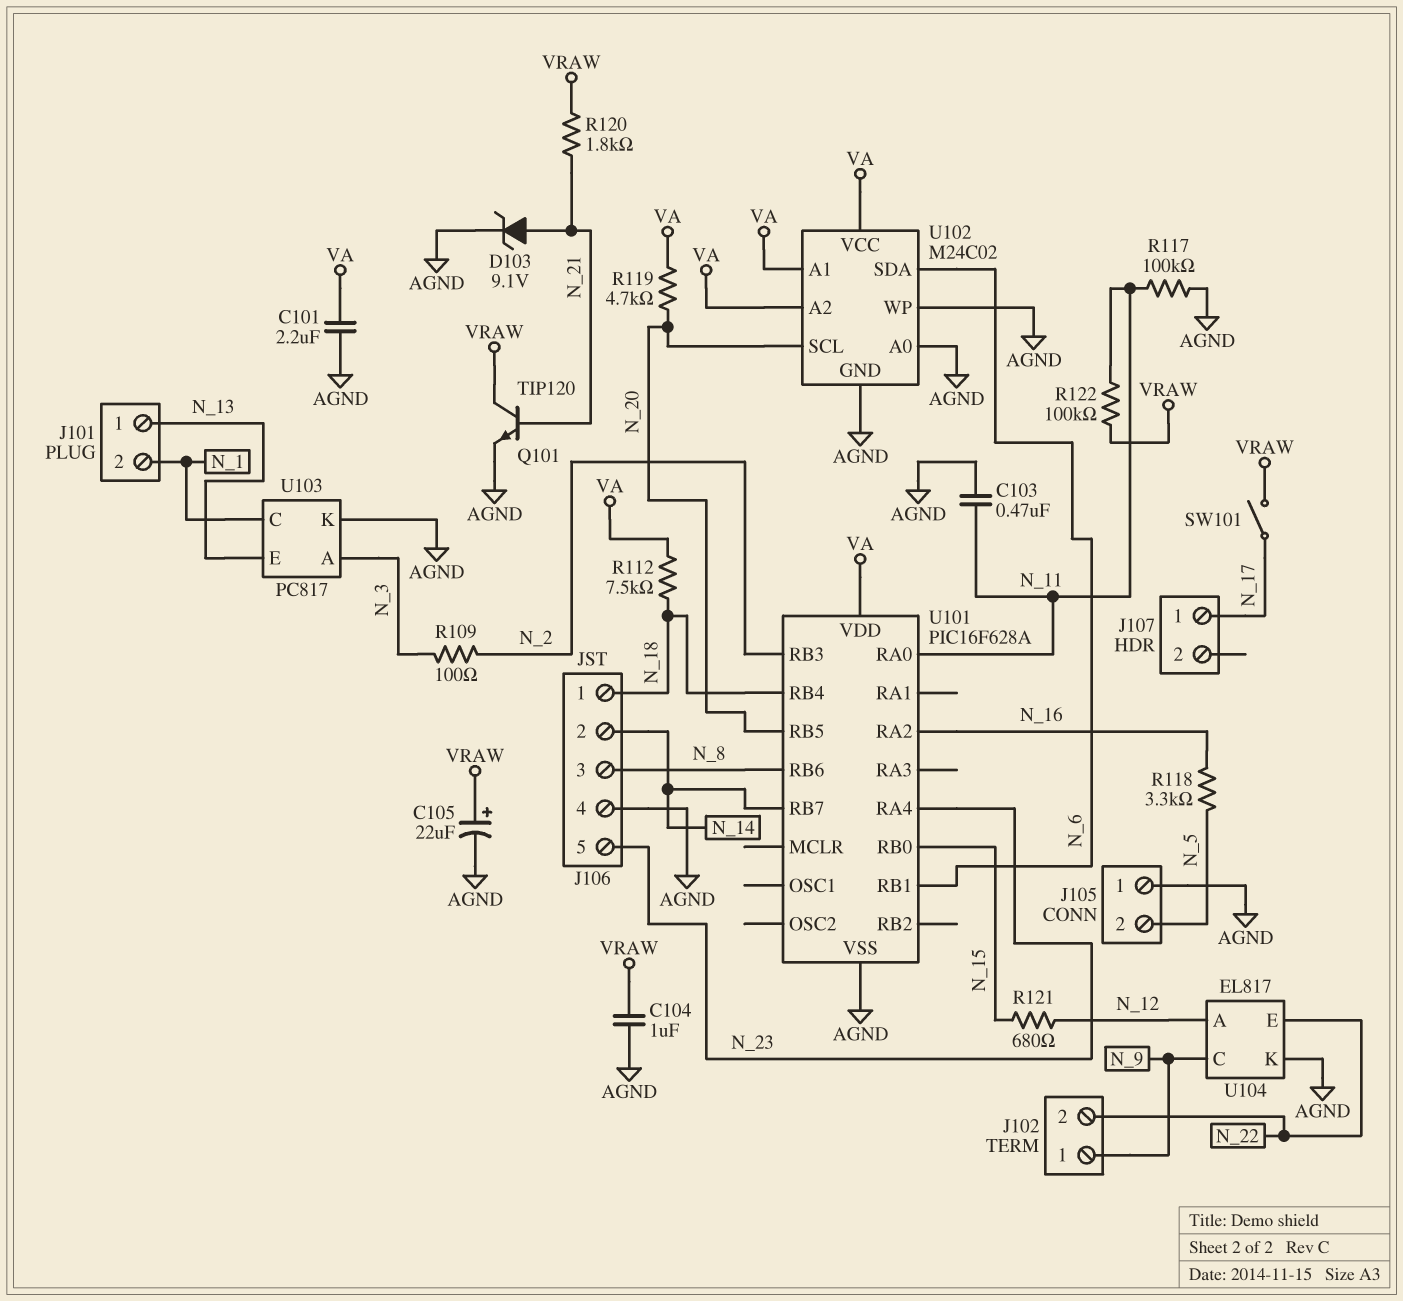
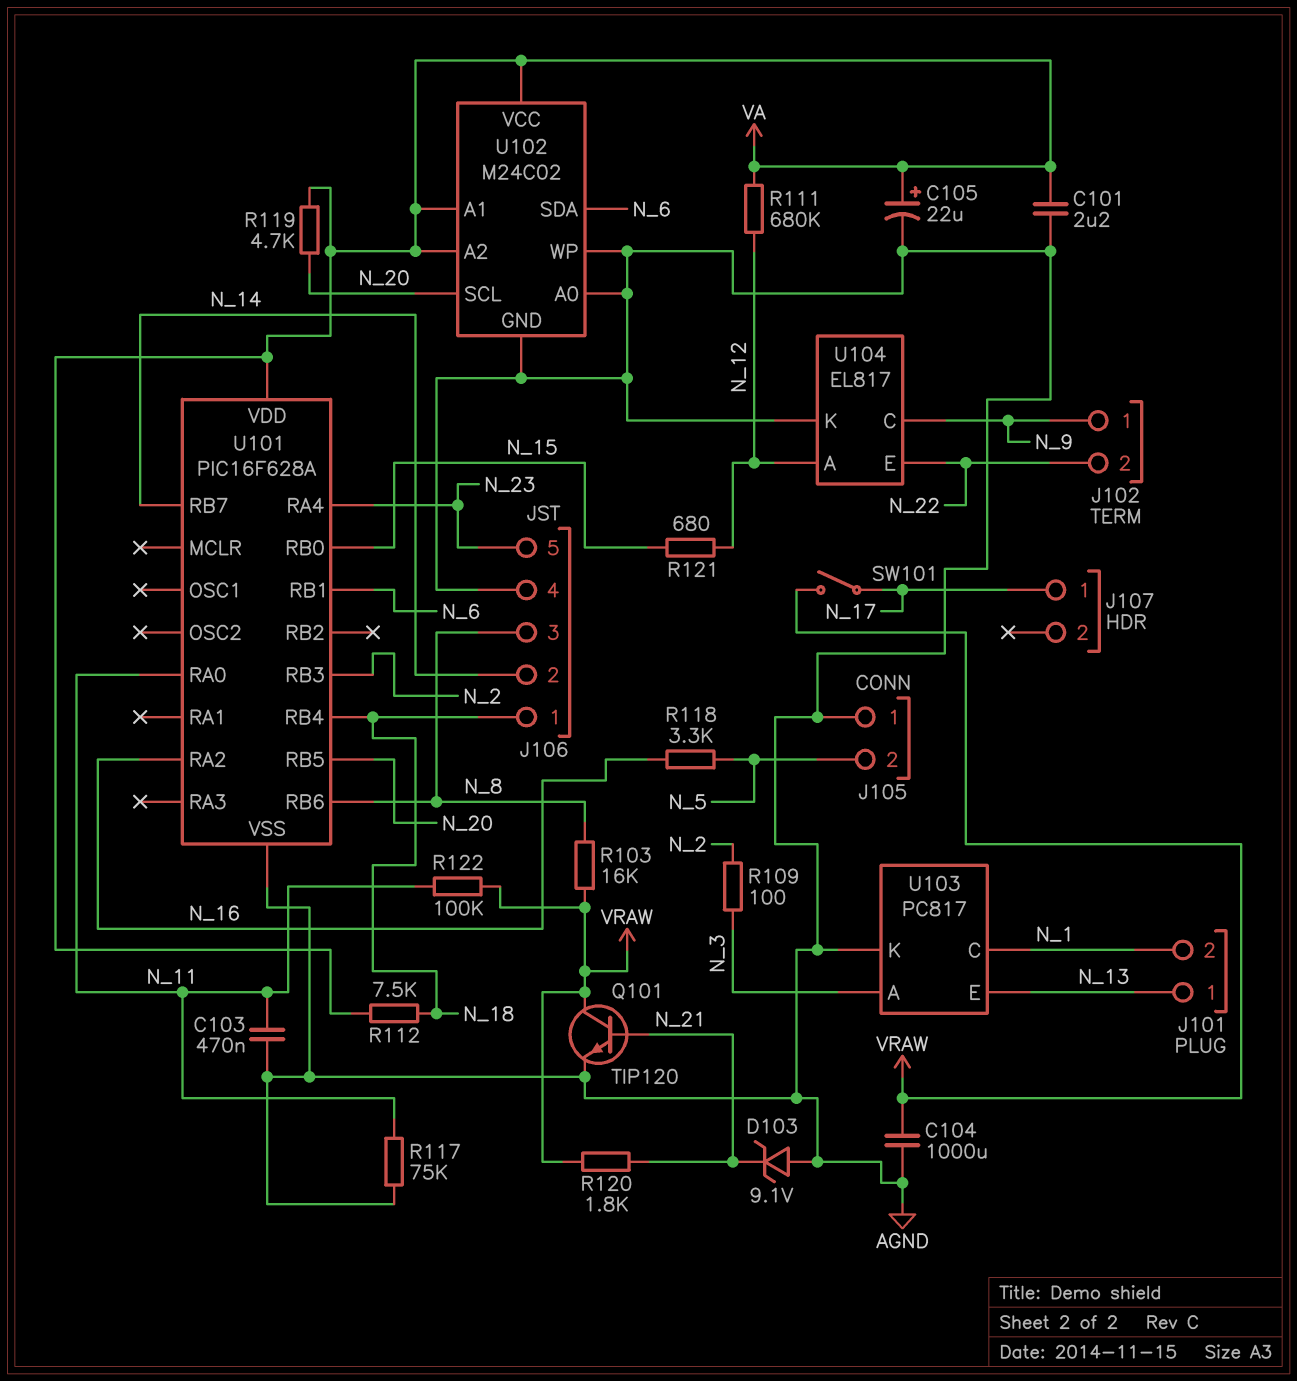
C104: 1uF (AGND, VRAW) -> 1000uF (AGND, VRAW)
C105: 22uF (plus VRAW, minus AGND) -> 22uF (plus VA, minus AGND)
D103: zener 9.1V (A N_21, K AGND) -> zener 9.1V (A AGND, K N_21)
R103: none -> 16k (N_8, VRAW)
R111: none -> 680k (N_12, VA)
R117: 100k (AGND, N_11) -> 75k (AGND, N_11)

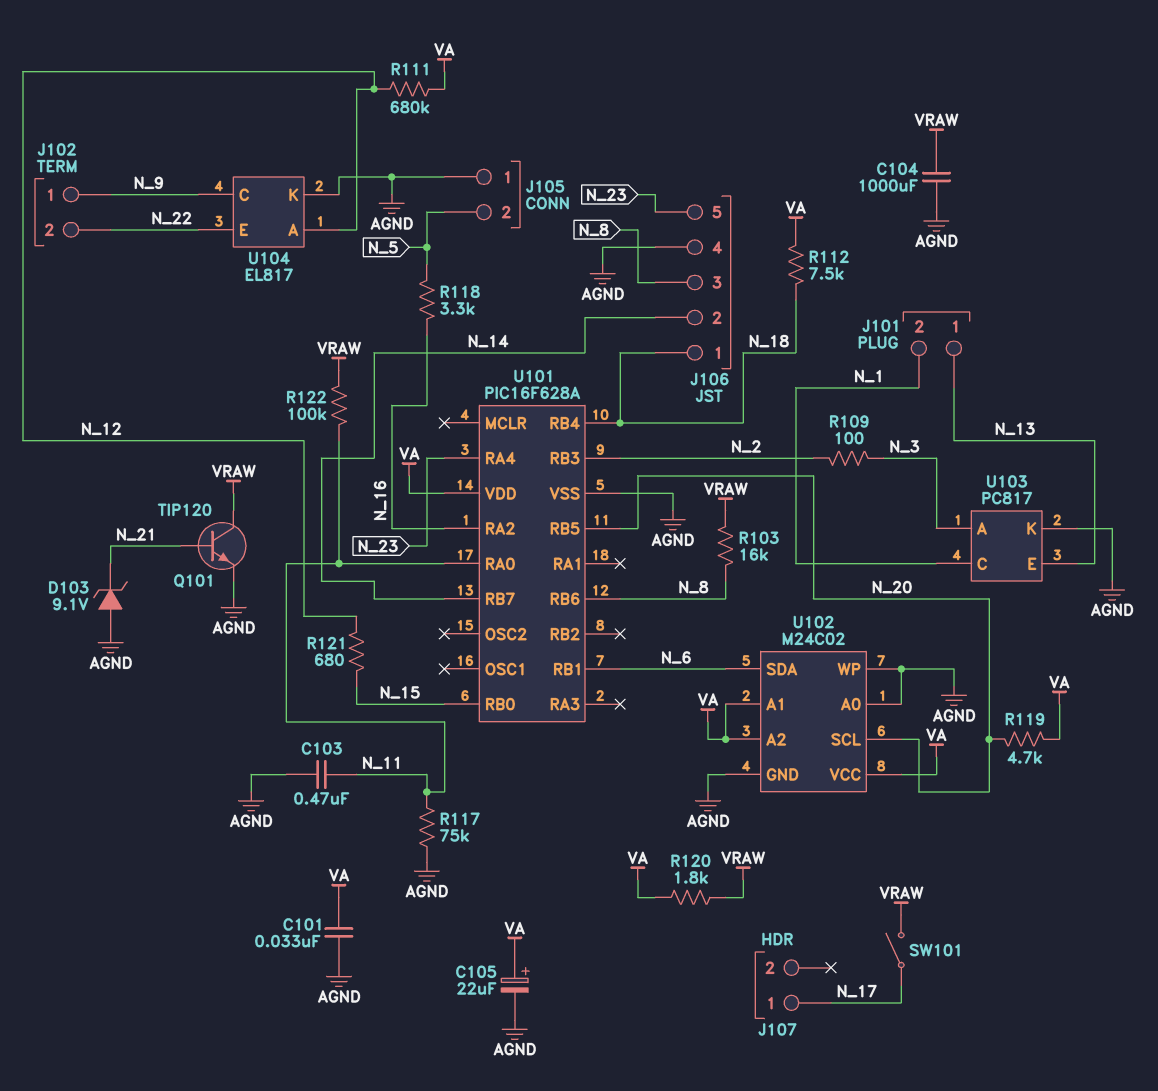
C101: 2.2uF (AGND, VA) -> 33nF (AGND, VA)
R120: 1.8k (N_21, VRAW) -> 1.8k (VA, VRAW)

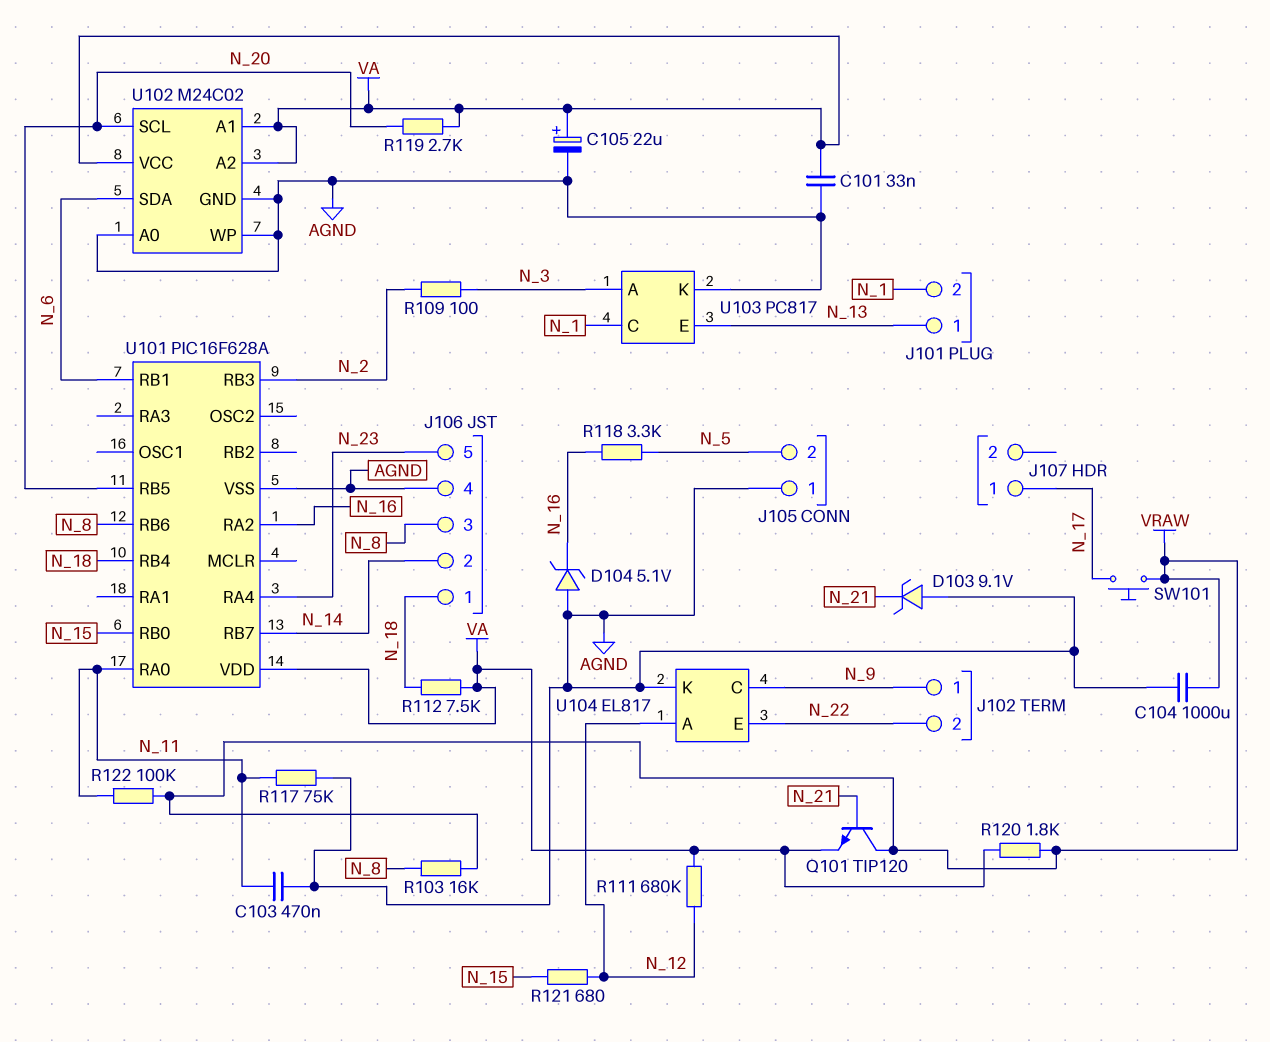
D104: none -> zener 5.1V (A AGND, K N_16)
Q101: NPN TIP120 (B N_21, C VRAW, E AGND) -> NPN TIP120 (B N_21, C VRAW, E VA)
R119: 4.7k (N_20, VA) -> 2.7k (N_20, VA)
SW101: switch (N_17, VRAW) -> button (N_17, VRAW)

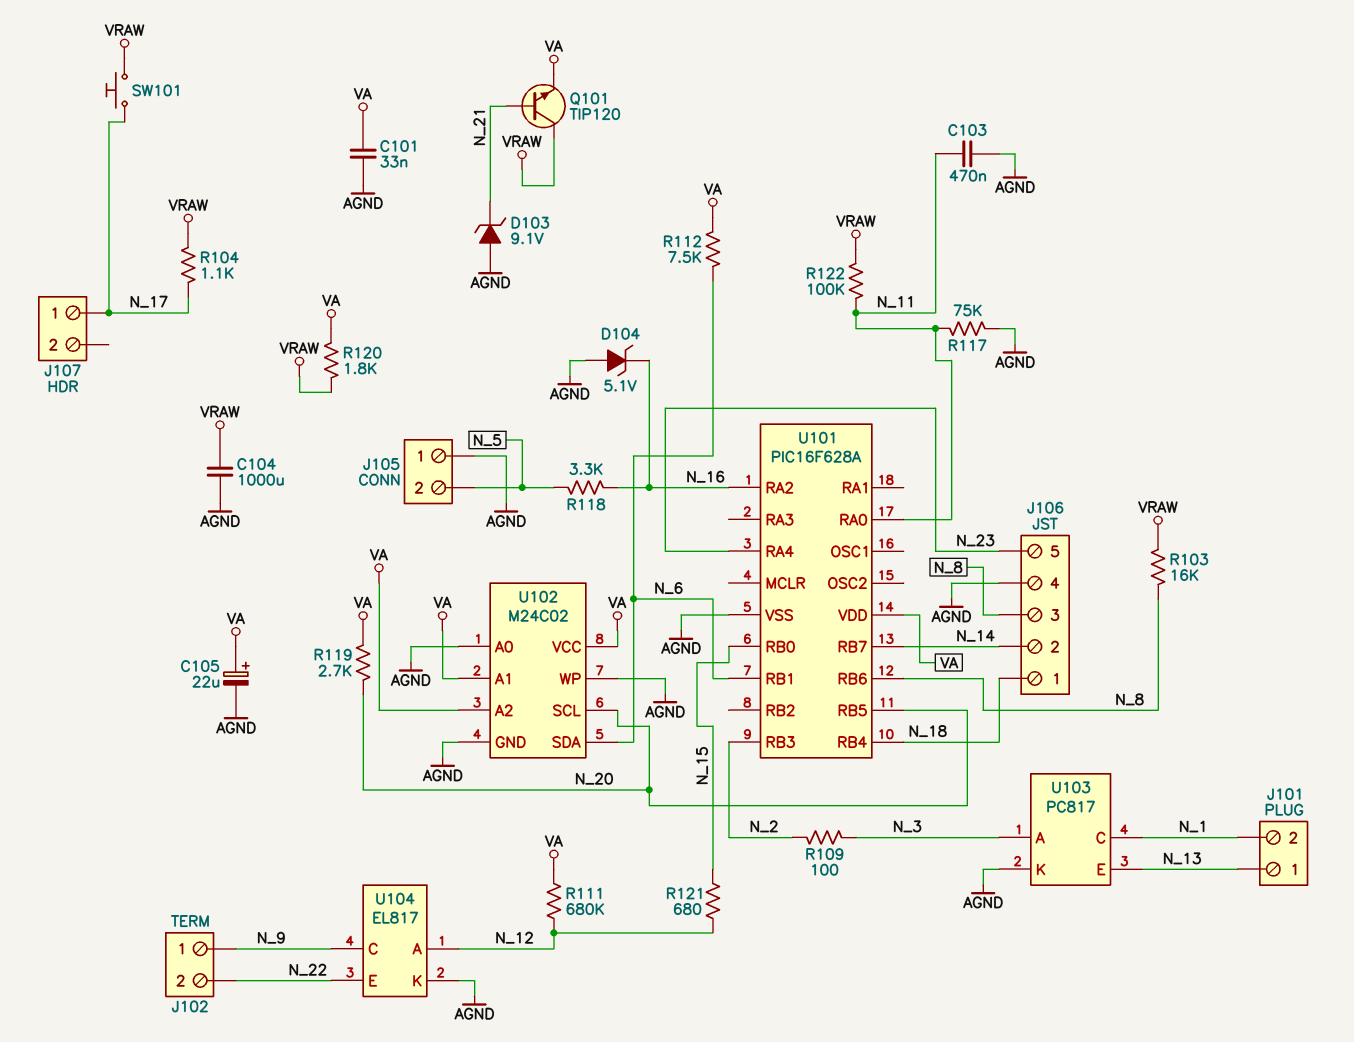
R104: none -> 1.1k (N_17, VRAW)
R112: 7.5k (N_18, VA) -> 7.5k (N_6, VA)

